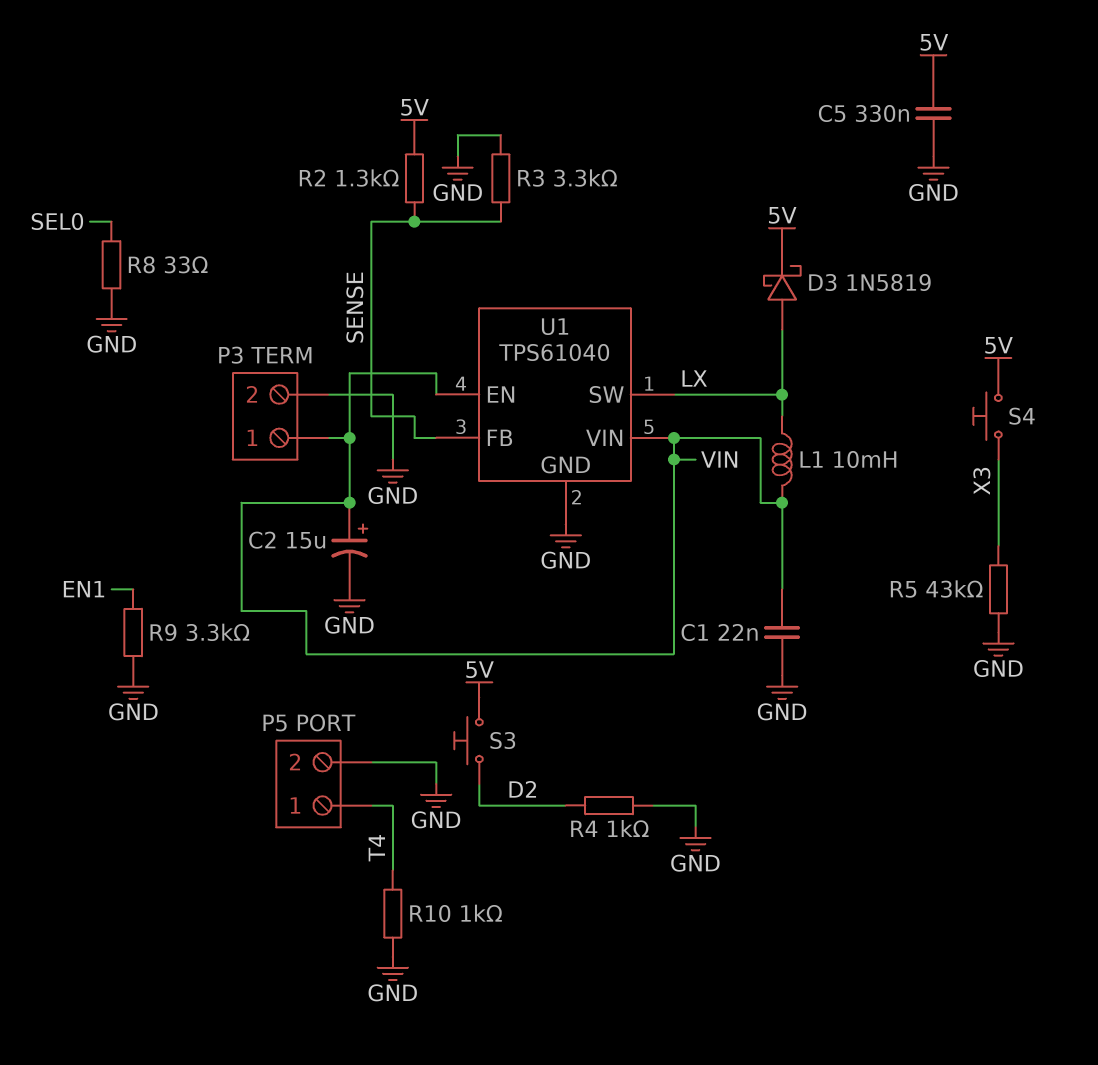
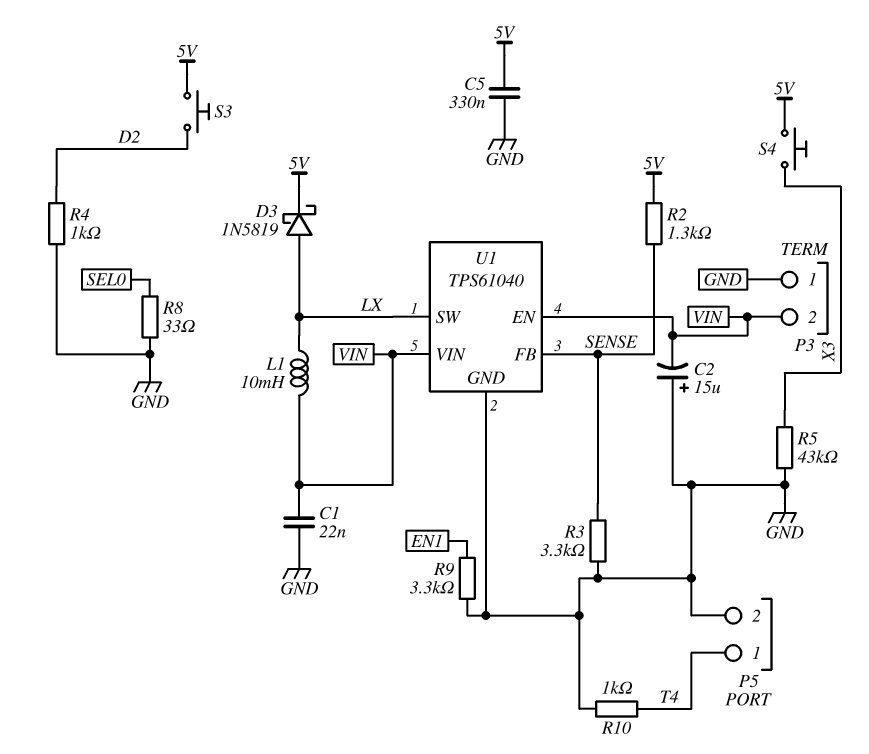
C2: 15uF (plus VIN, minus GND) -> 15uF (plus GND, minus VIN)
P3 pin 1: VIN -> GND
P3 pin 2: GND -> VIN

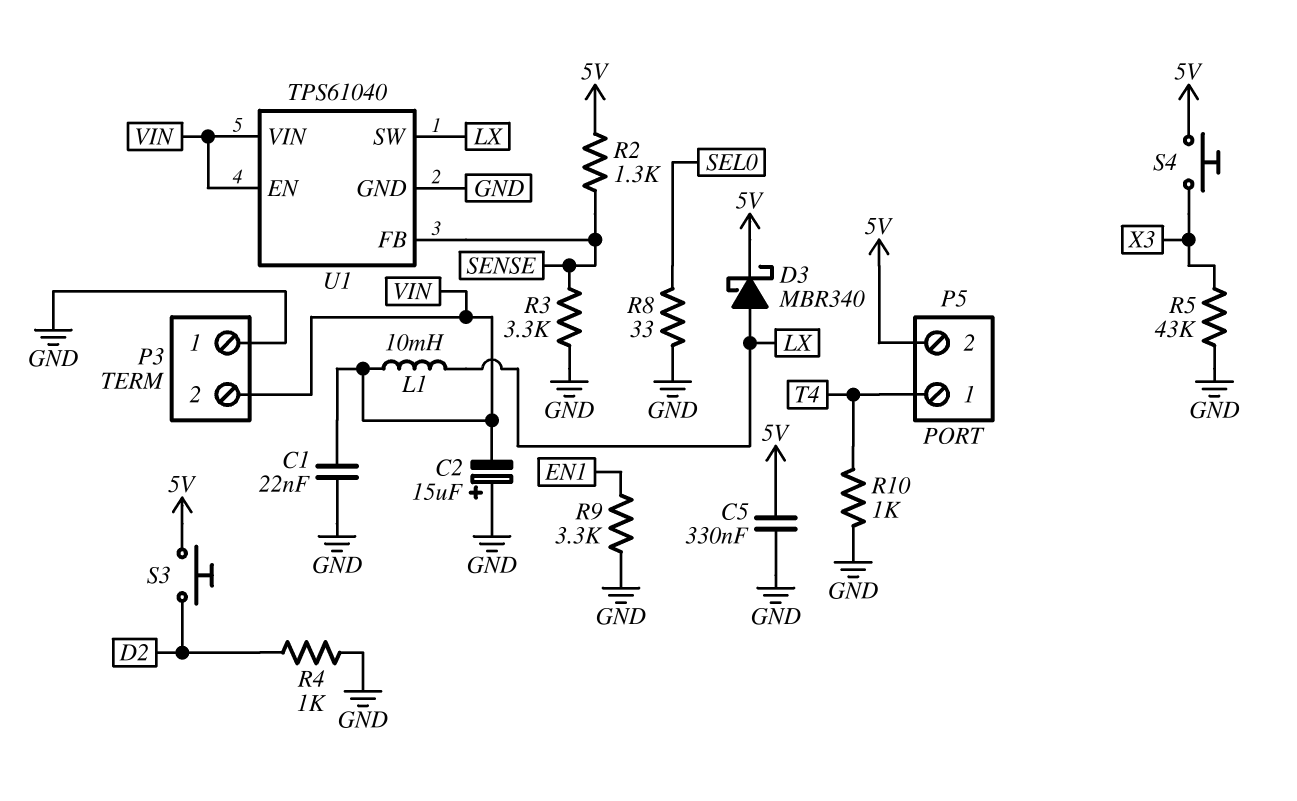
D3: schottky 1N5819 (A LX, K 5V) -> schottky MBR340 (A LX, K 5V)
P5 pin 2: GND -> 5V

